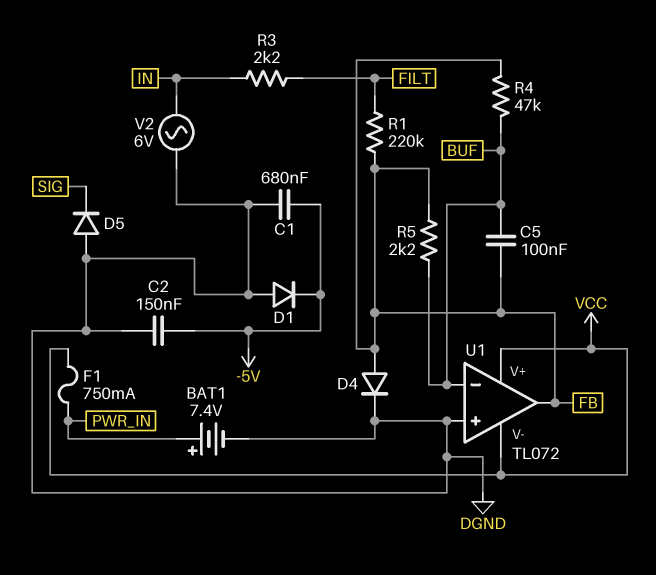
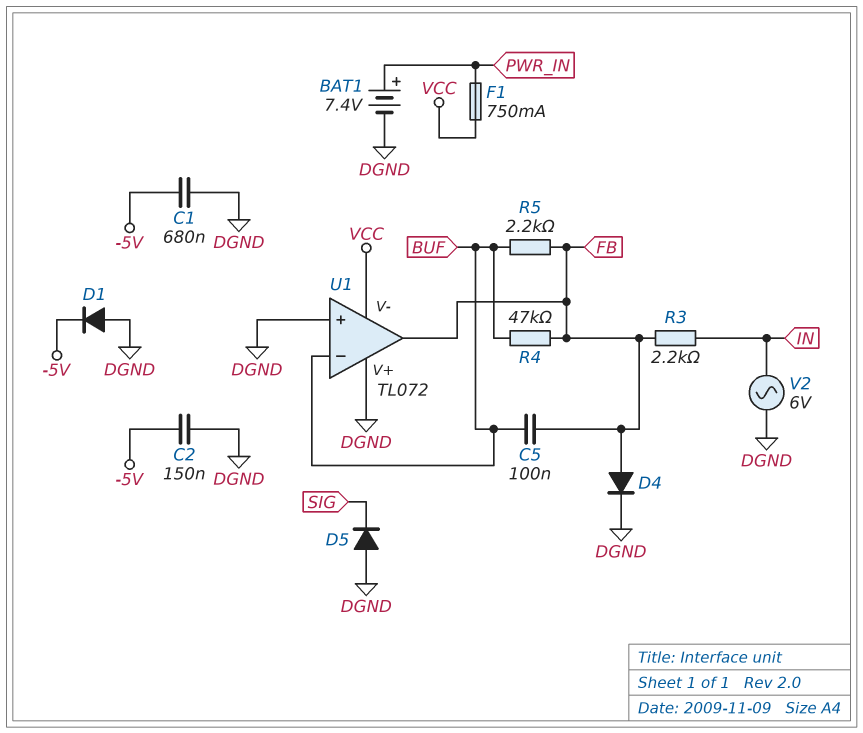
R1: 220k (FB, FILT) -> none
R3: 2.2k (FILT, IN) -> 2.2k (FB, IN)
U1 pin V+: VCC -> DGND

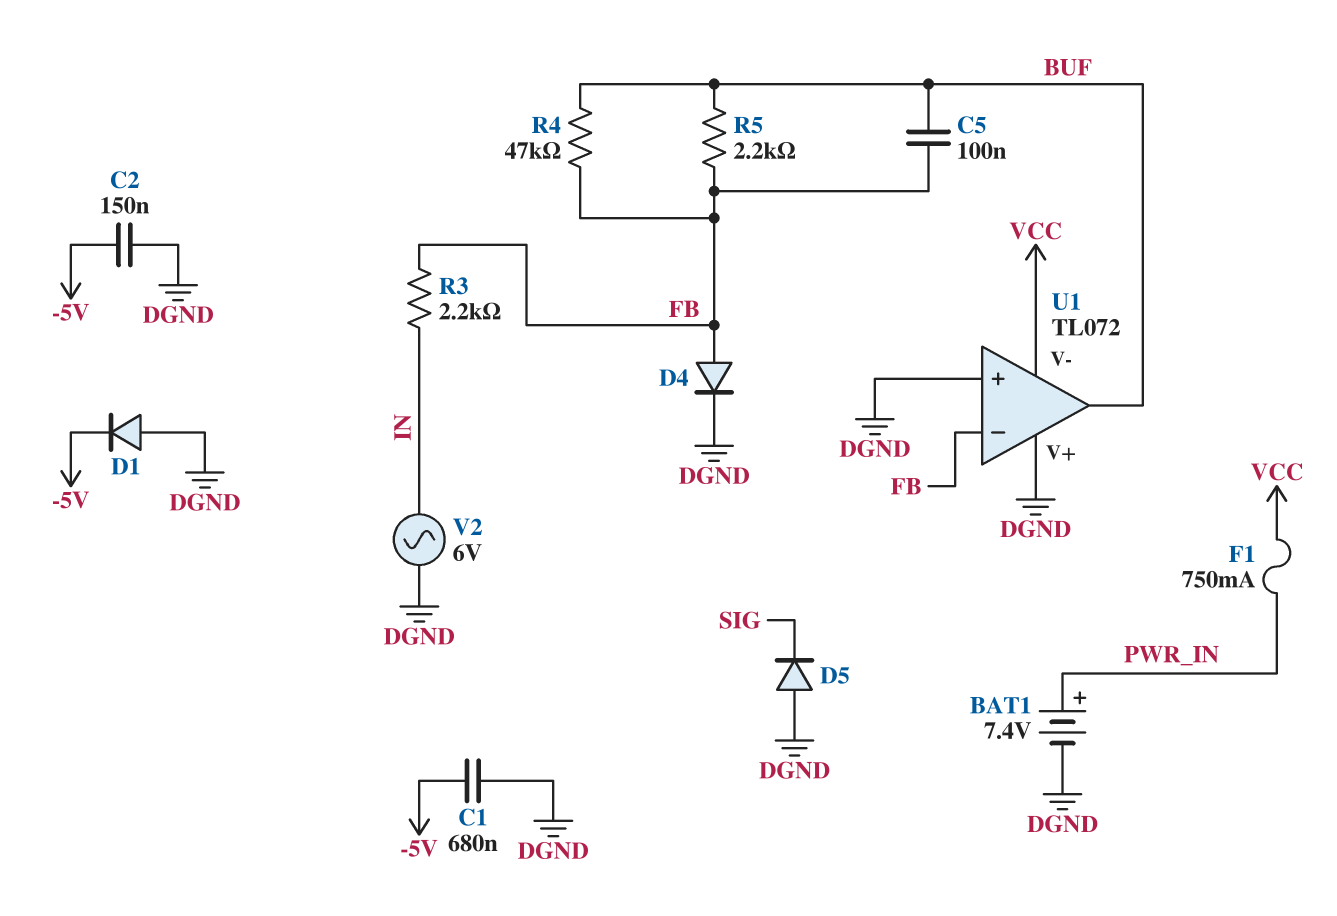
U1 pin in-: BUF -> FB
U1 pin out: FB -> BUF

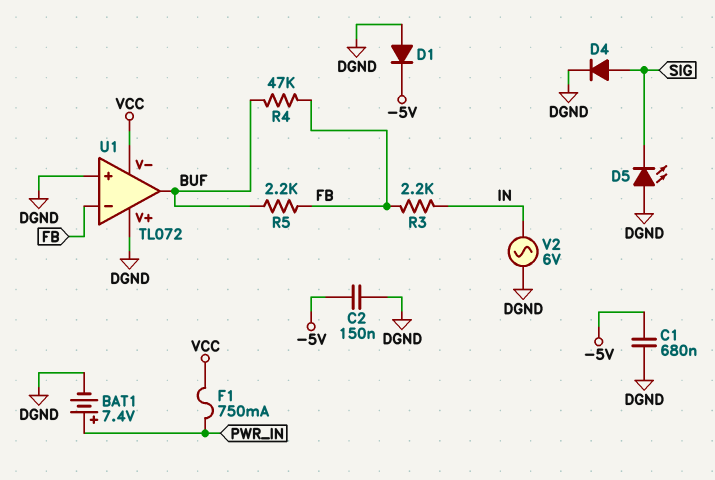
C5: 100nF (BUF, FB) -> none
D4: diode (A FB, K DGND) -> diode (A SIG, K DGND)
D5: diode (A DGND, K SIG) -> LED (A DGND, K SIG)

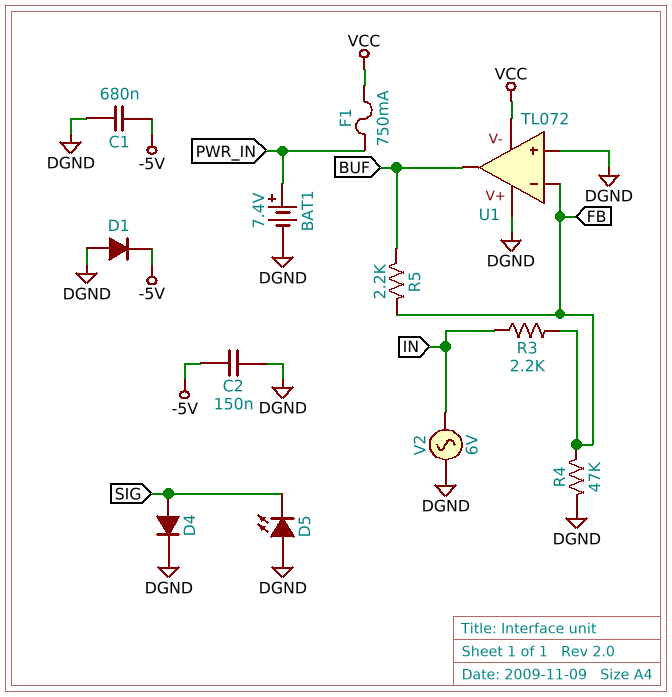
R4: 47k (BUF, FB) -> 47k (DGND, FB)

